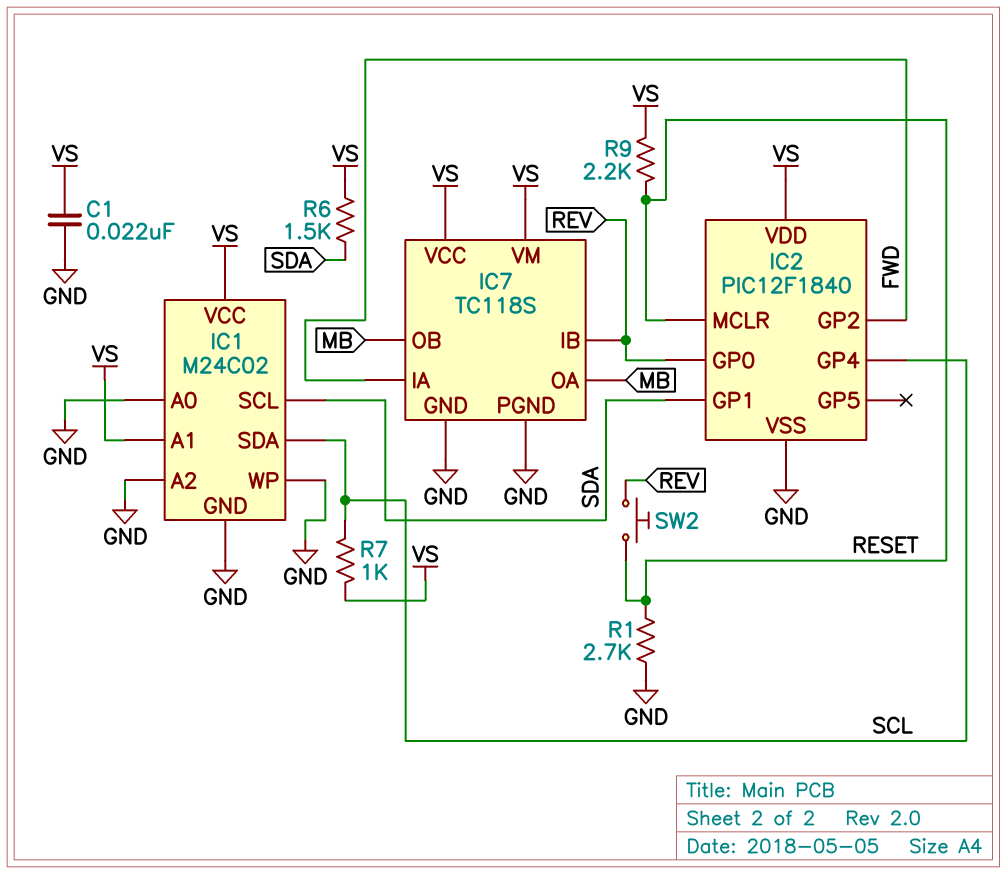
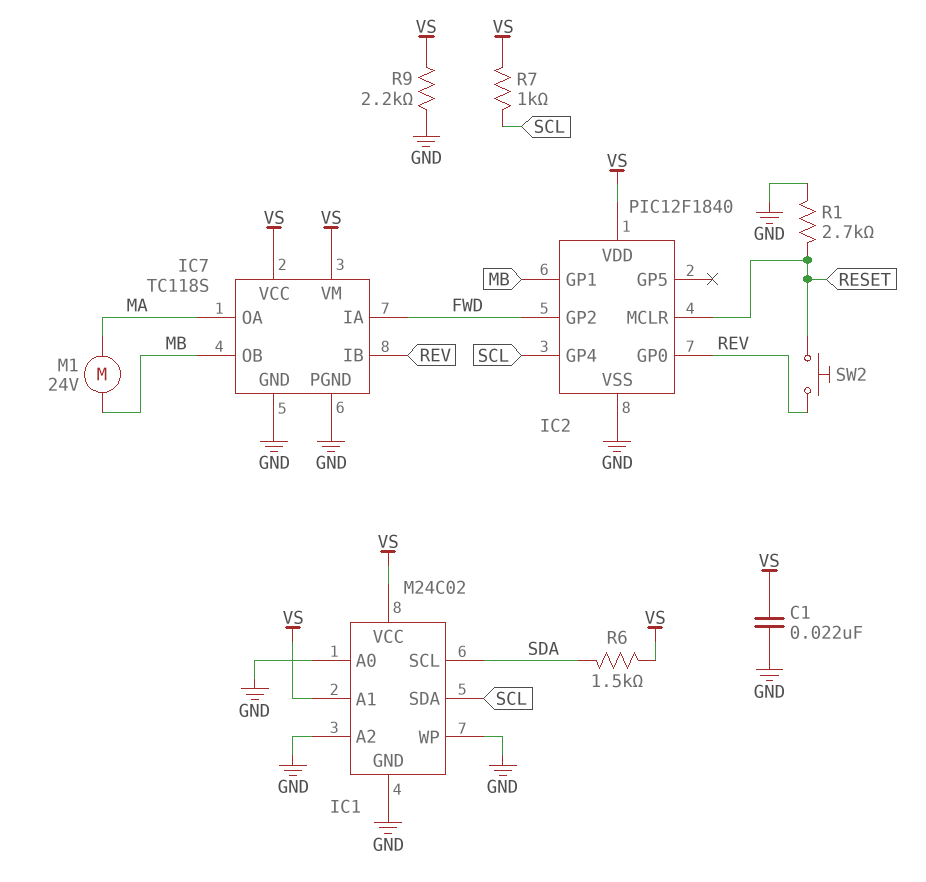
IC2 pin GP1: SDA -> MB
IC7 pin OA: MB -> MA
M1: none -> motor 24V (MA, MB)
R9: 2.2k (RESET, VS) -> 2.2k (GND, VS)

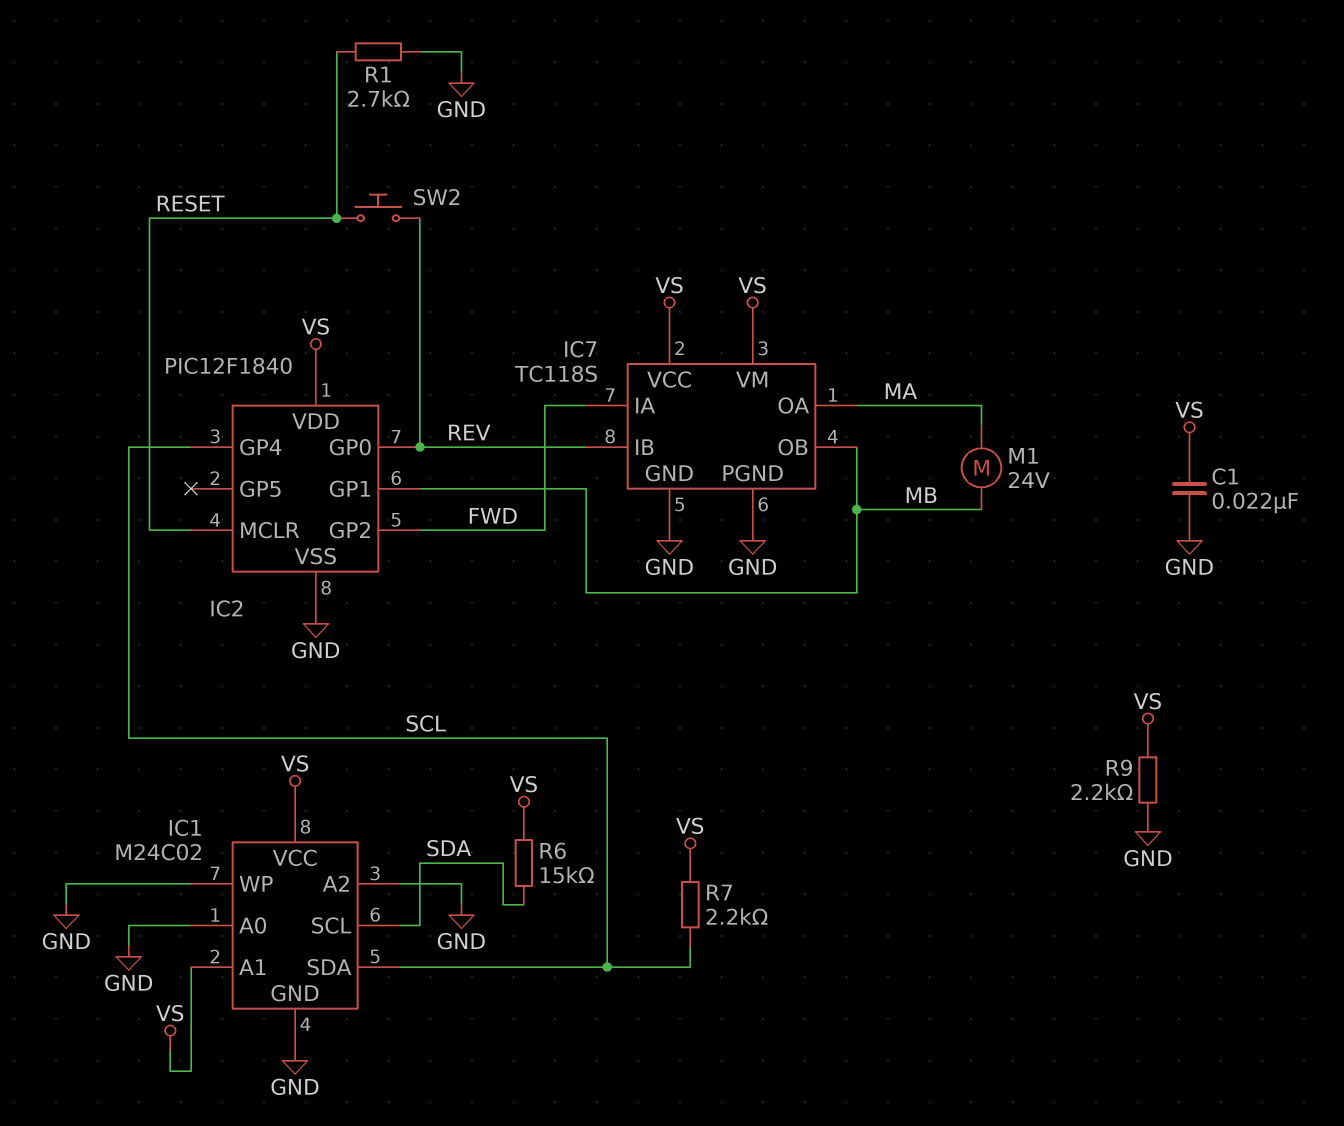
R6: 1.5k (SDA, VS) -> 15k (SDA, VS)
R7: 1k (SCL, VS) -> 2.2k (SCL, VS)

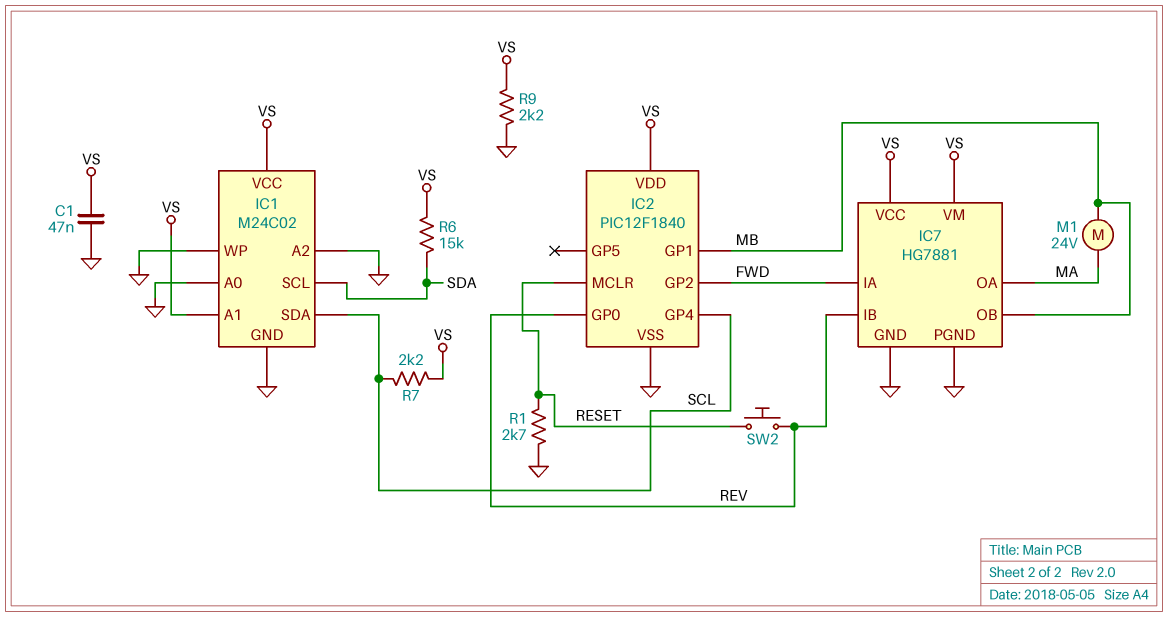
C1: 22nF (GND, VS) -> 47nF (GND, VS)
IC7: TC118S -> HG7881

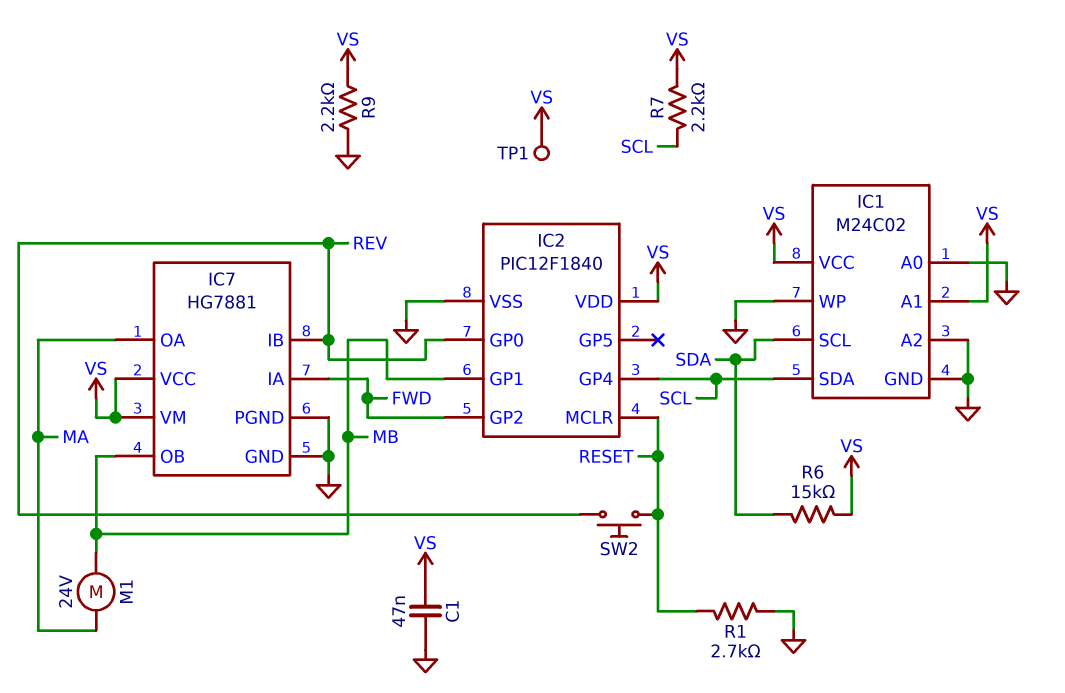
TP1: none -> test point (VS)

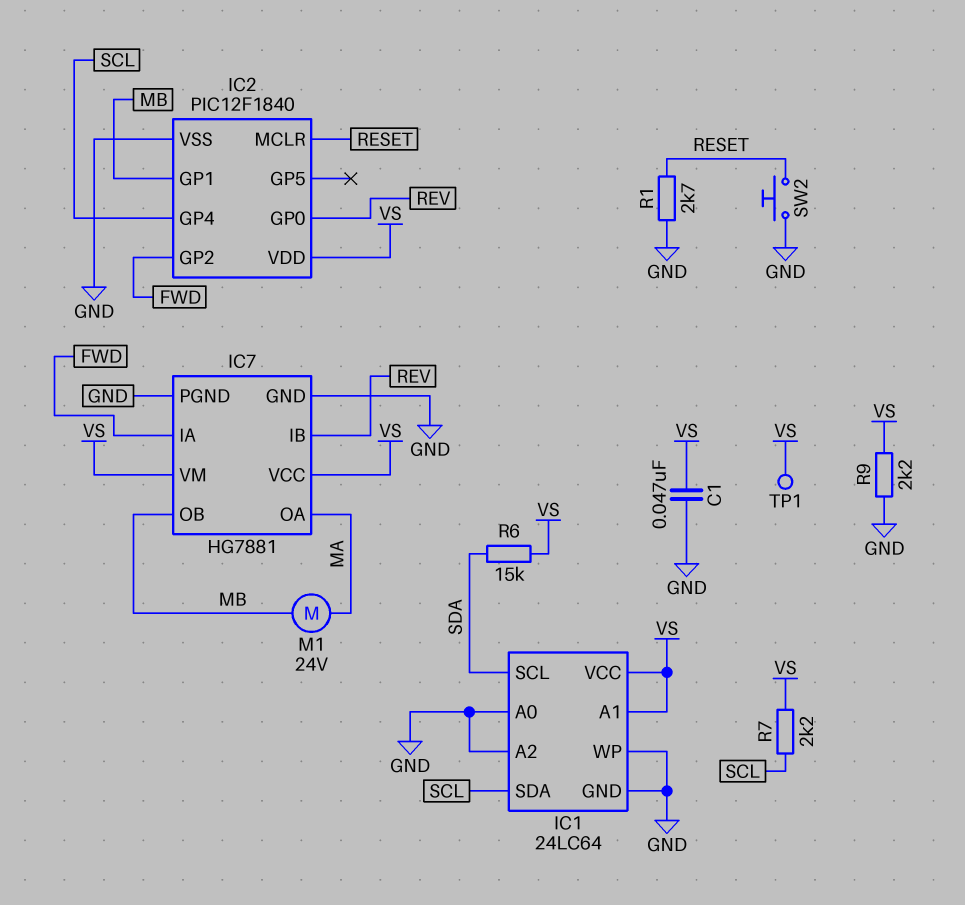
IC1: M24C02 -> 24LC64
SW2: button (RESET, REV) -> button (GND, RESET)

